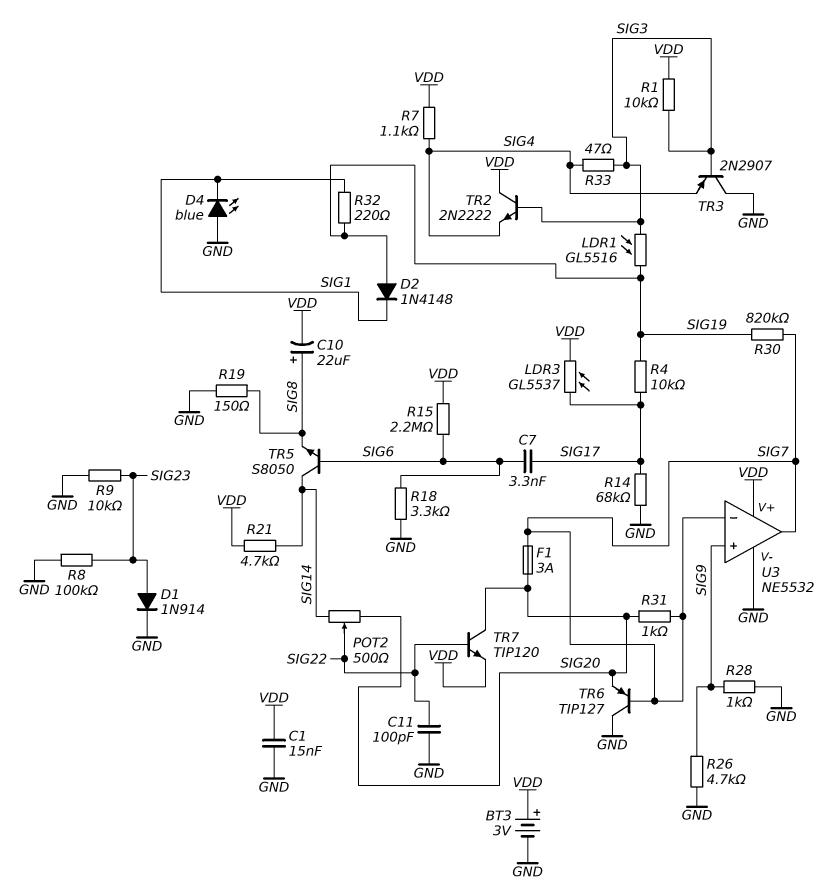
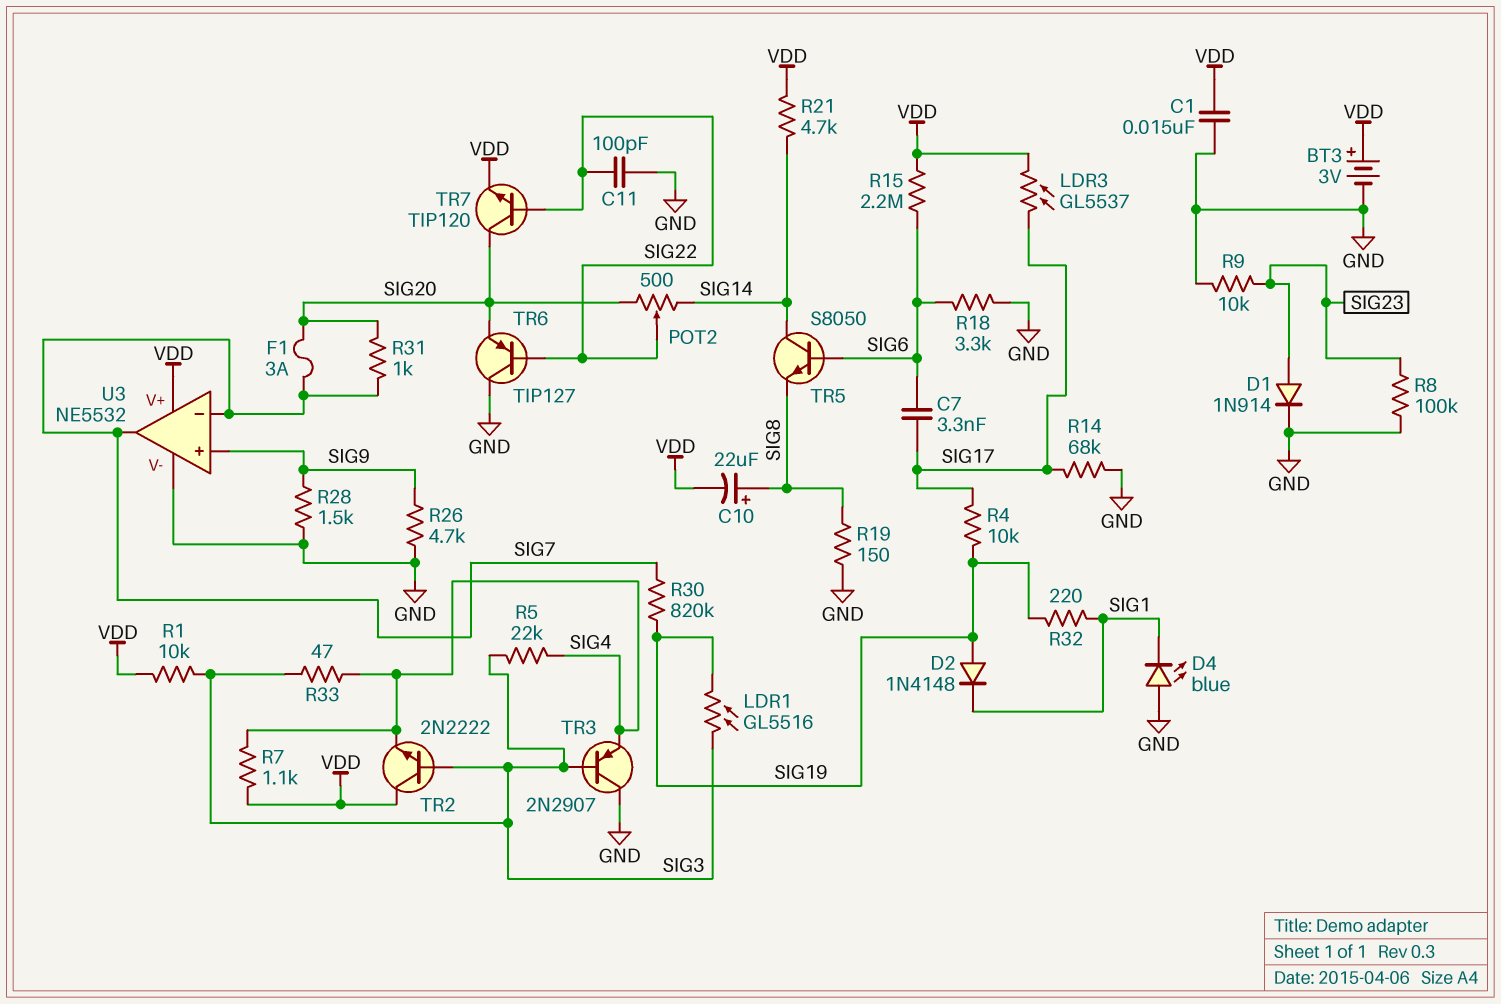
R5: none -> 22k (SIG3, SIG4)
R28: 1k (GND, SIG9) -> 1.5k (GND, SIG9)
TR6: PNP TIP127 (B SIG7, C GND, E SIG20) -> PNP TIP127 (B SIG22, C GND, E SIG20)

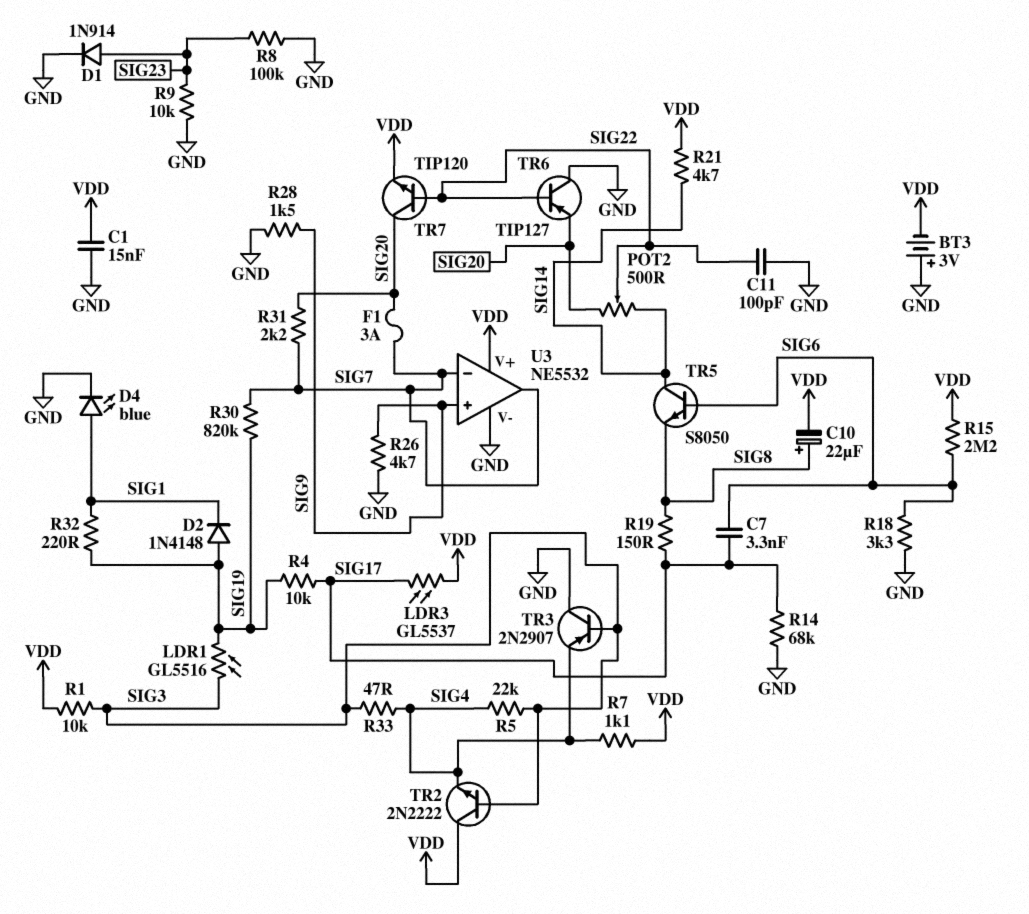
BT3: 3V (plus VDD, minus GND) -> 3V (plus GND, minus VDD)
D4: LED blue (A GND, K SIG1) -> LED blue (A SIG1, K GND)
R19: 150 (GND, SIG8) -> 150 (SIG8, SIG17)
R31: 1k (SIG7, SIG20) -> 2.2k (SIG7, SIG20)

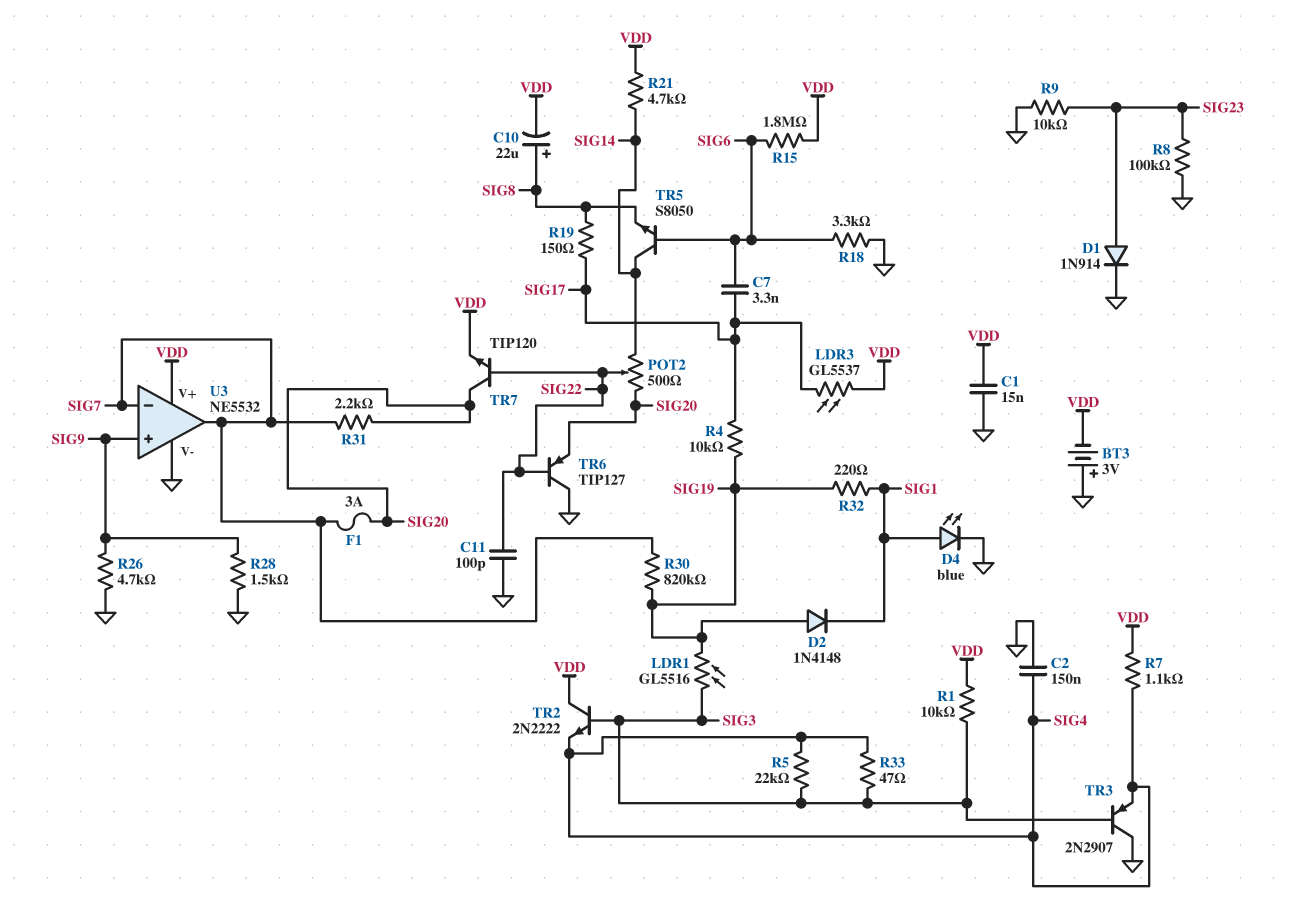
C2: none -> 150nF (GND, SIG4)
R14: 68k (GND, SIG17) -> none
R15: 2.2M (SIG6, VDD) -> 1.8M (SIG6, VDD)

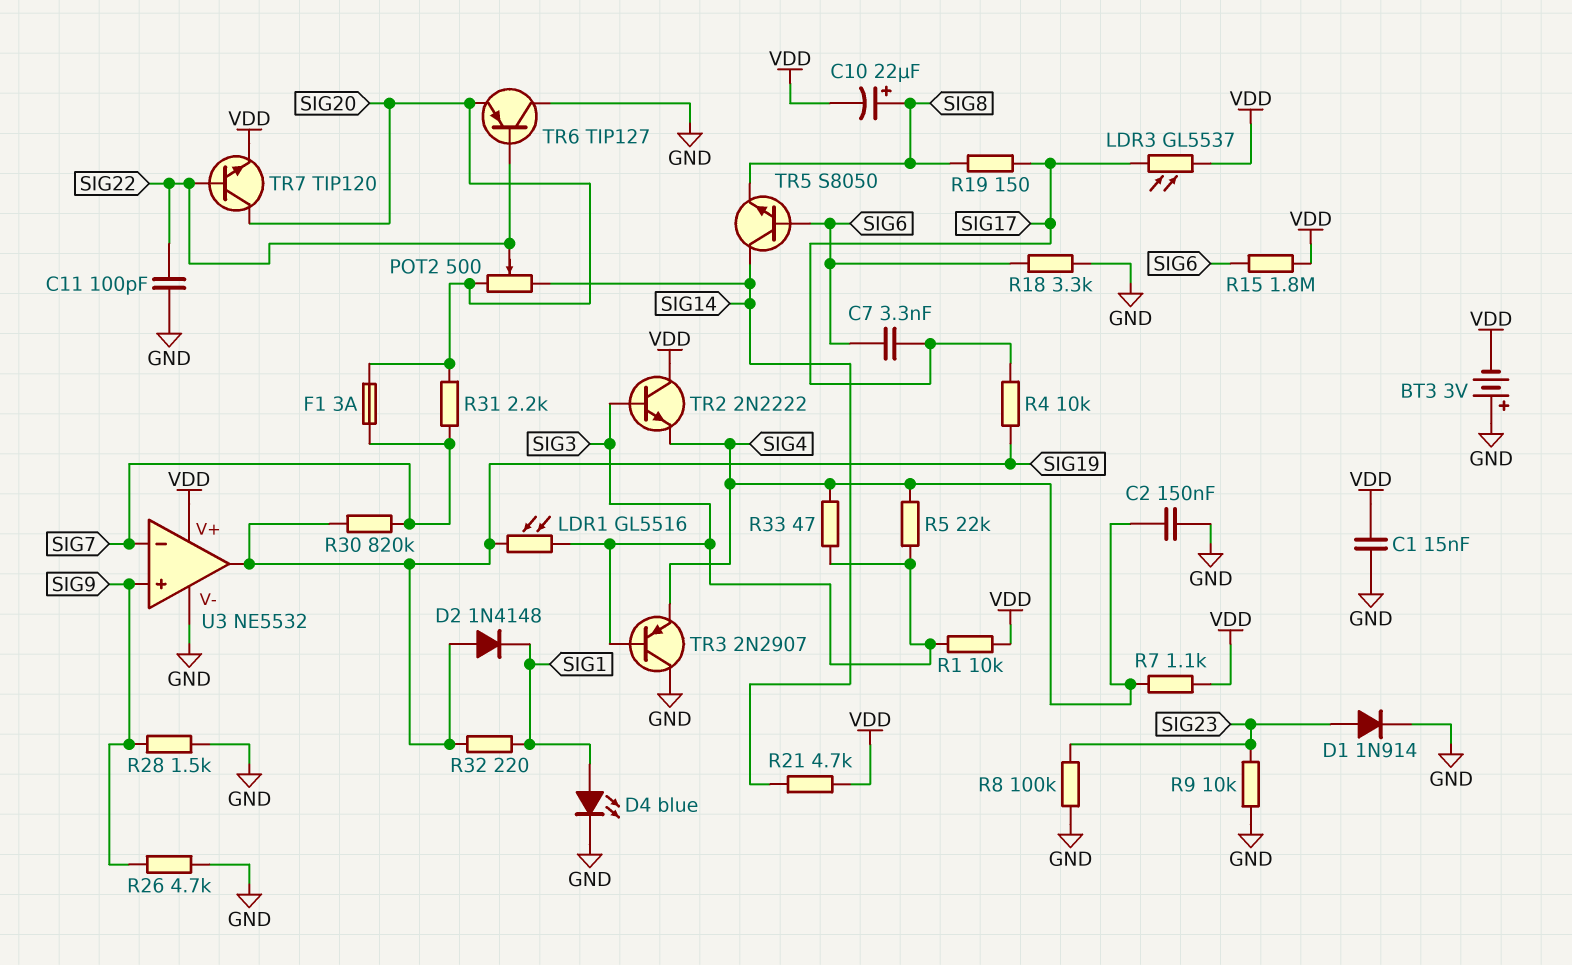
U3 pin out: SIG7 -> SIG19

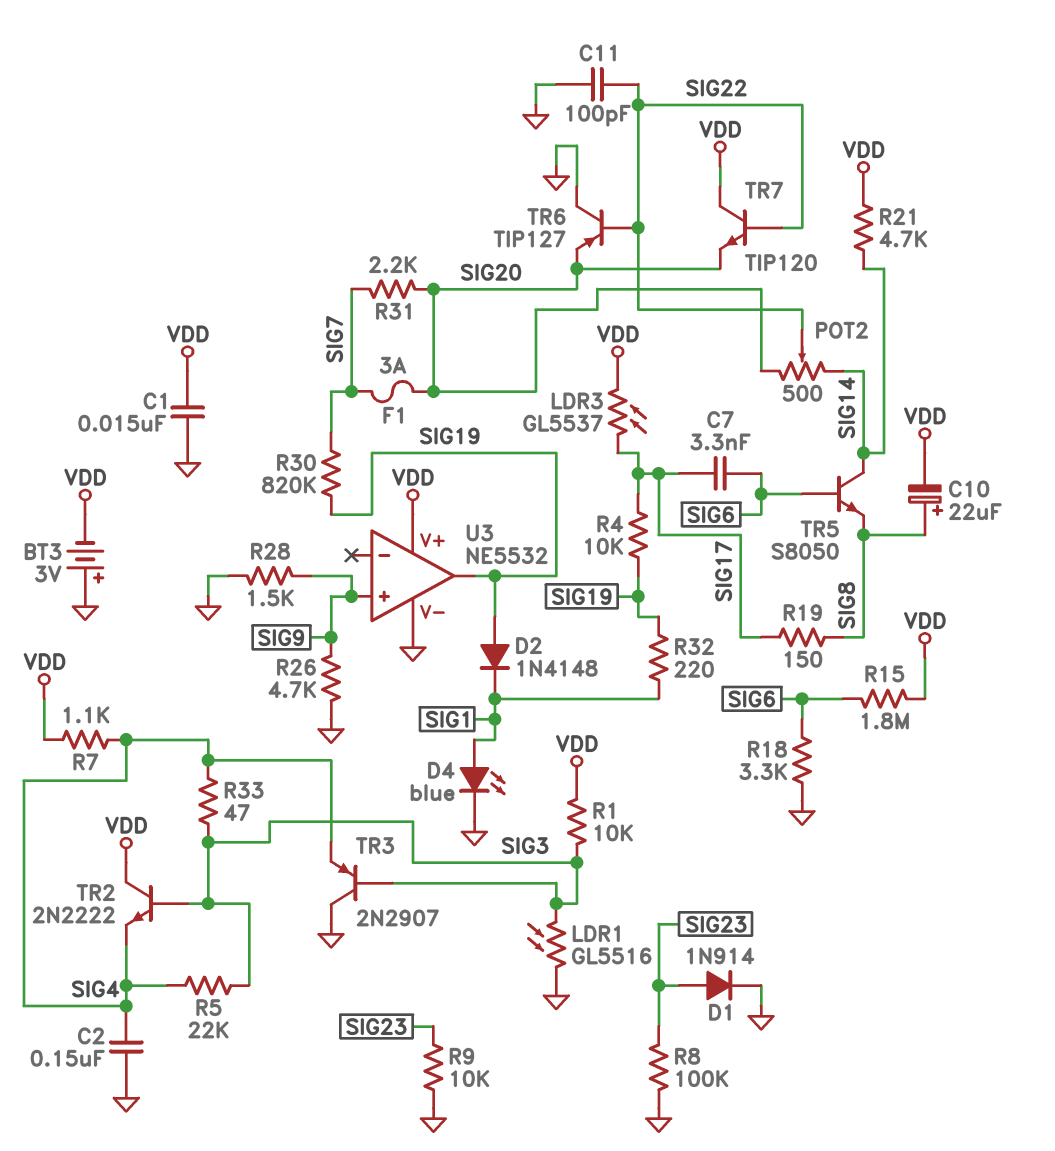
LDR1: GL5516 (SIG3, SIG19) -> GL5516 (GND, SIG3)
TR7: NPN TIP120 (B SIG22, C SIG20, E VDD) -> NPN TIP120 (B SIG22, C VDD, E SIG20)
U3 pin in-: SIG7 -> none

